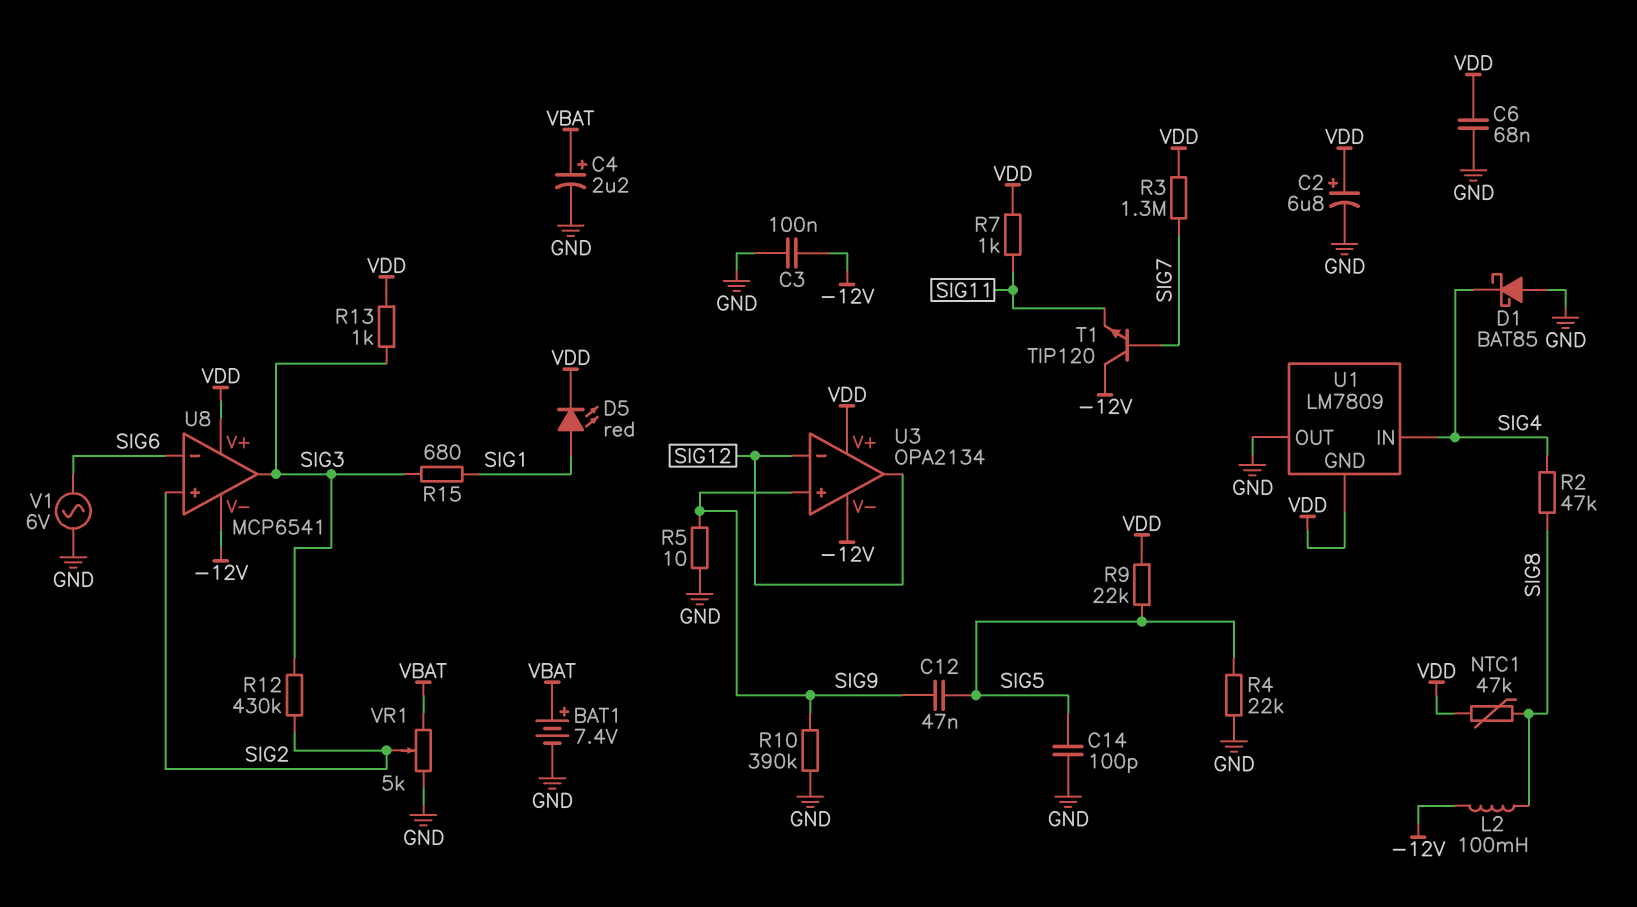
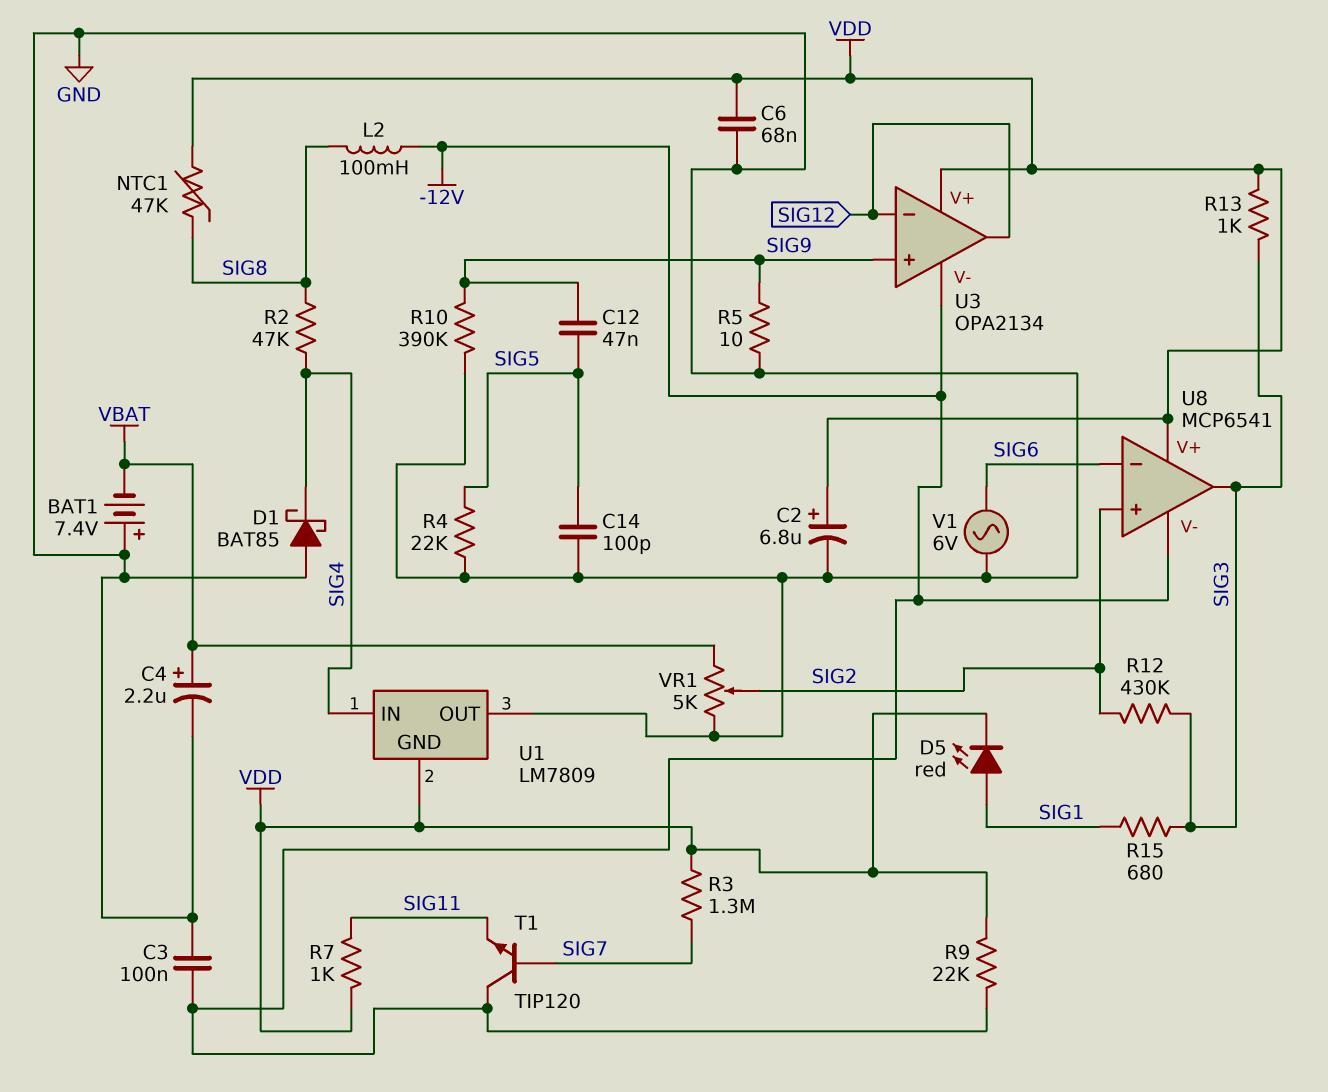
BAT1: 7.4V (plus VBAT, minus GND) -> 7.4V (plus GND, minus VBAT)
R9: 22k (SIG5, VDD) -> 22k (-12V, VDD)

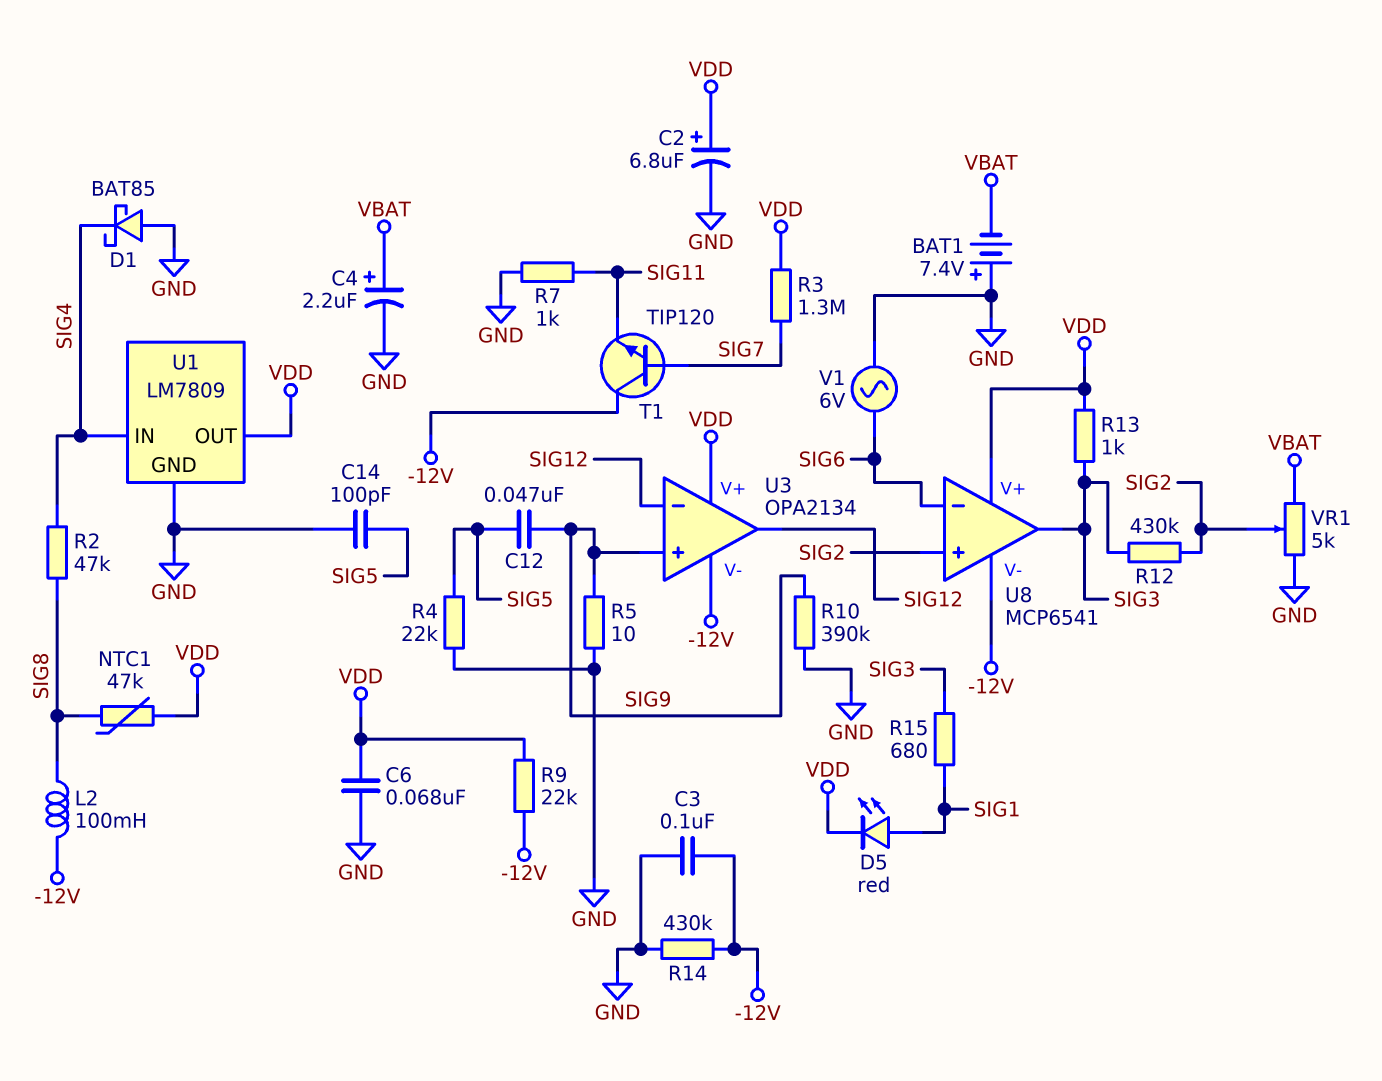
R7: 1k (SIG11, VDD) -> 1k (GND, SIG11)
R14: none -> 430k (-12V, GND)
U1 pin GND: VDD -> GND
U1 pin OUT: GND -> VDD

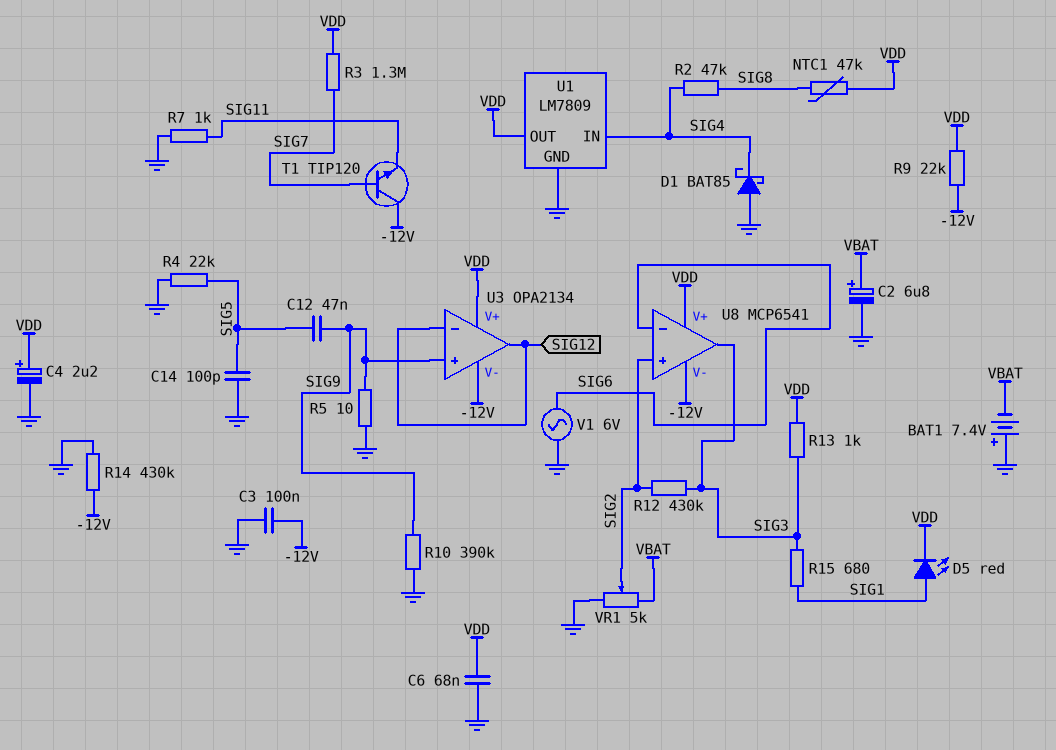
C2: 6.8uF (plus VDD, minus GND) -> 6.8uF (plus VBAT, minus GND)
C4: 2.2uF (plus VBAT, minus GND) -> 2.2uF (plus VDD, minus GND)
L2: 100mH (-12V, SIG8) -> none

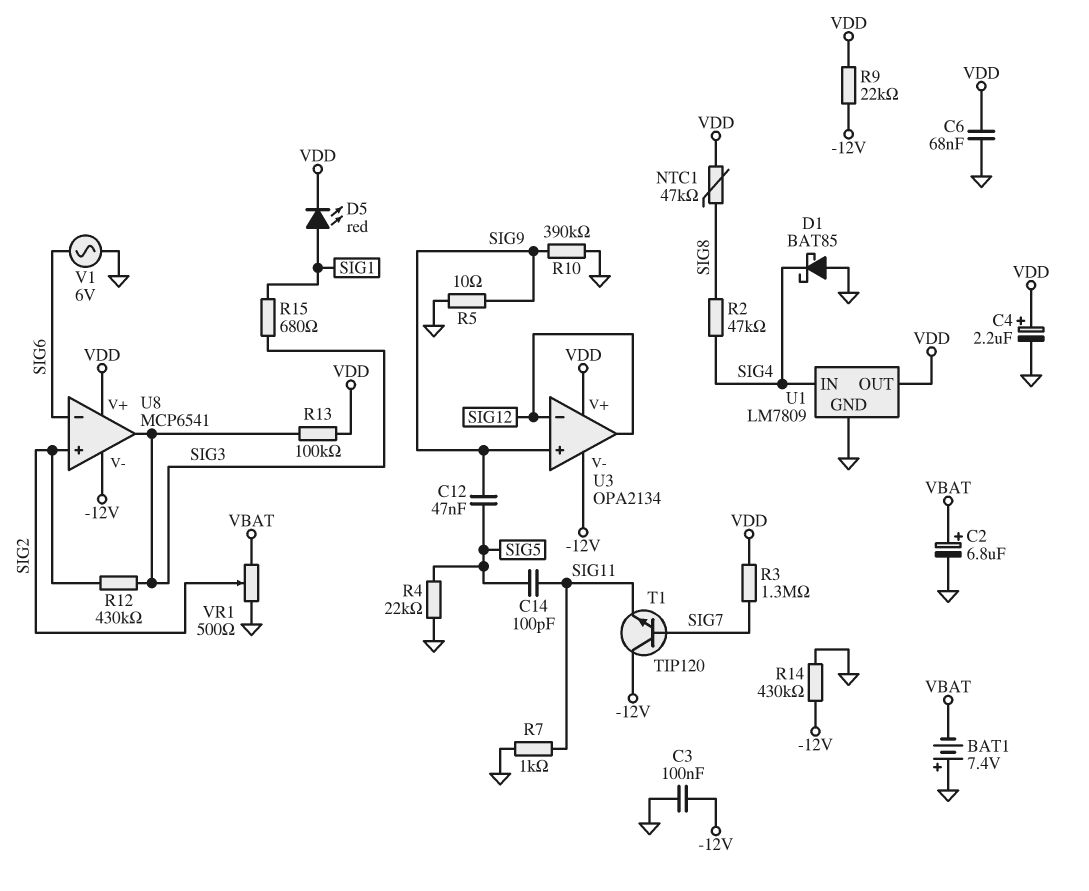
C14: 100pF (GND, SIG5) -> 100pF (SIG5, SIG11)
R13: 1k (SIG3, VDD) -> 100k (SIG3, VDD)
VR1: 5k (GND, VBAT, wiper SIG2) -> 500 (GND, VBAT, wiper SIG2)

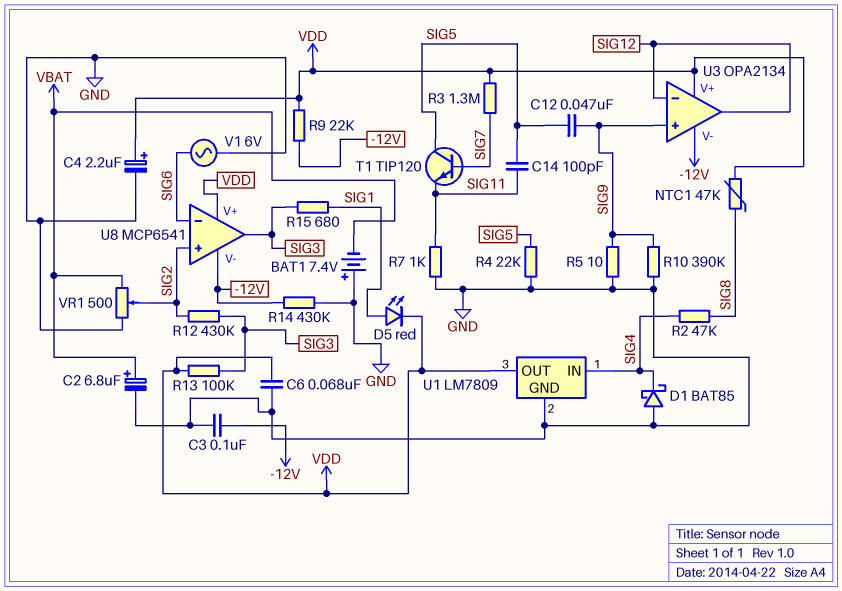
T1: NPN TIP120 (B SIG7, C -12V, E SIG11) -> NPN TIP120 (B SIG7, C SIG5, E SIG11)

